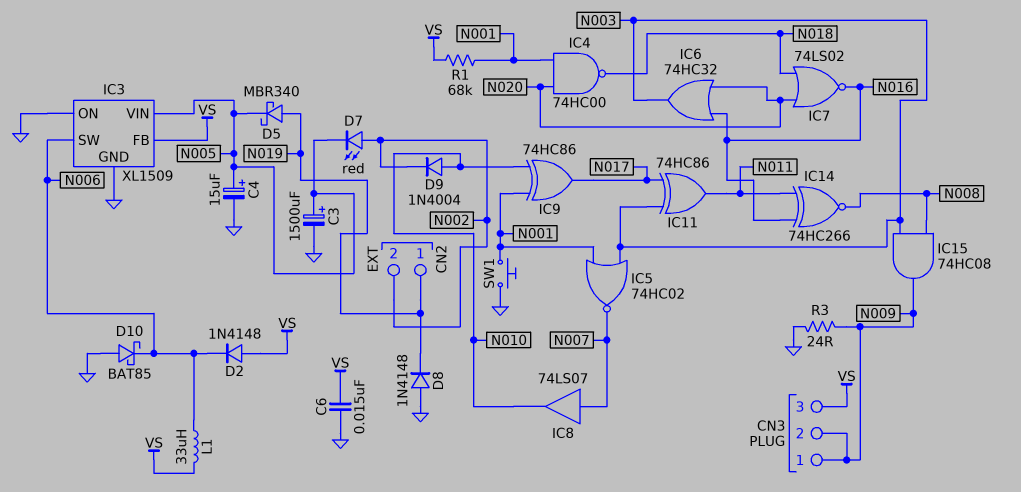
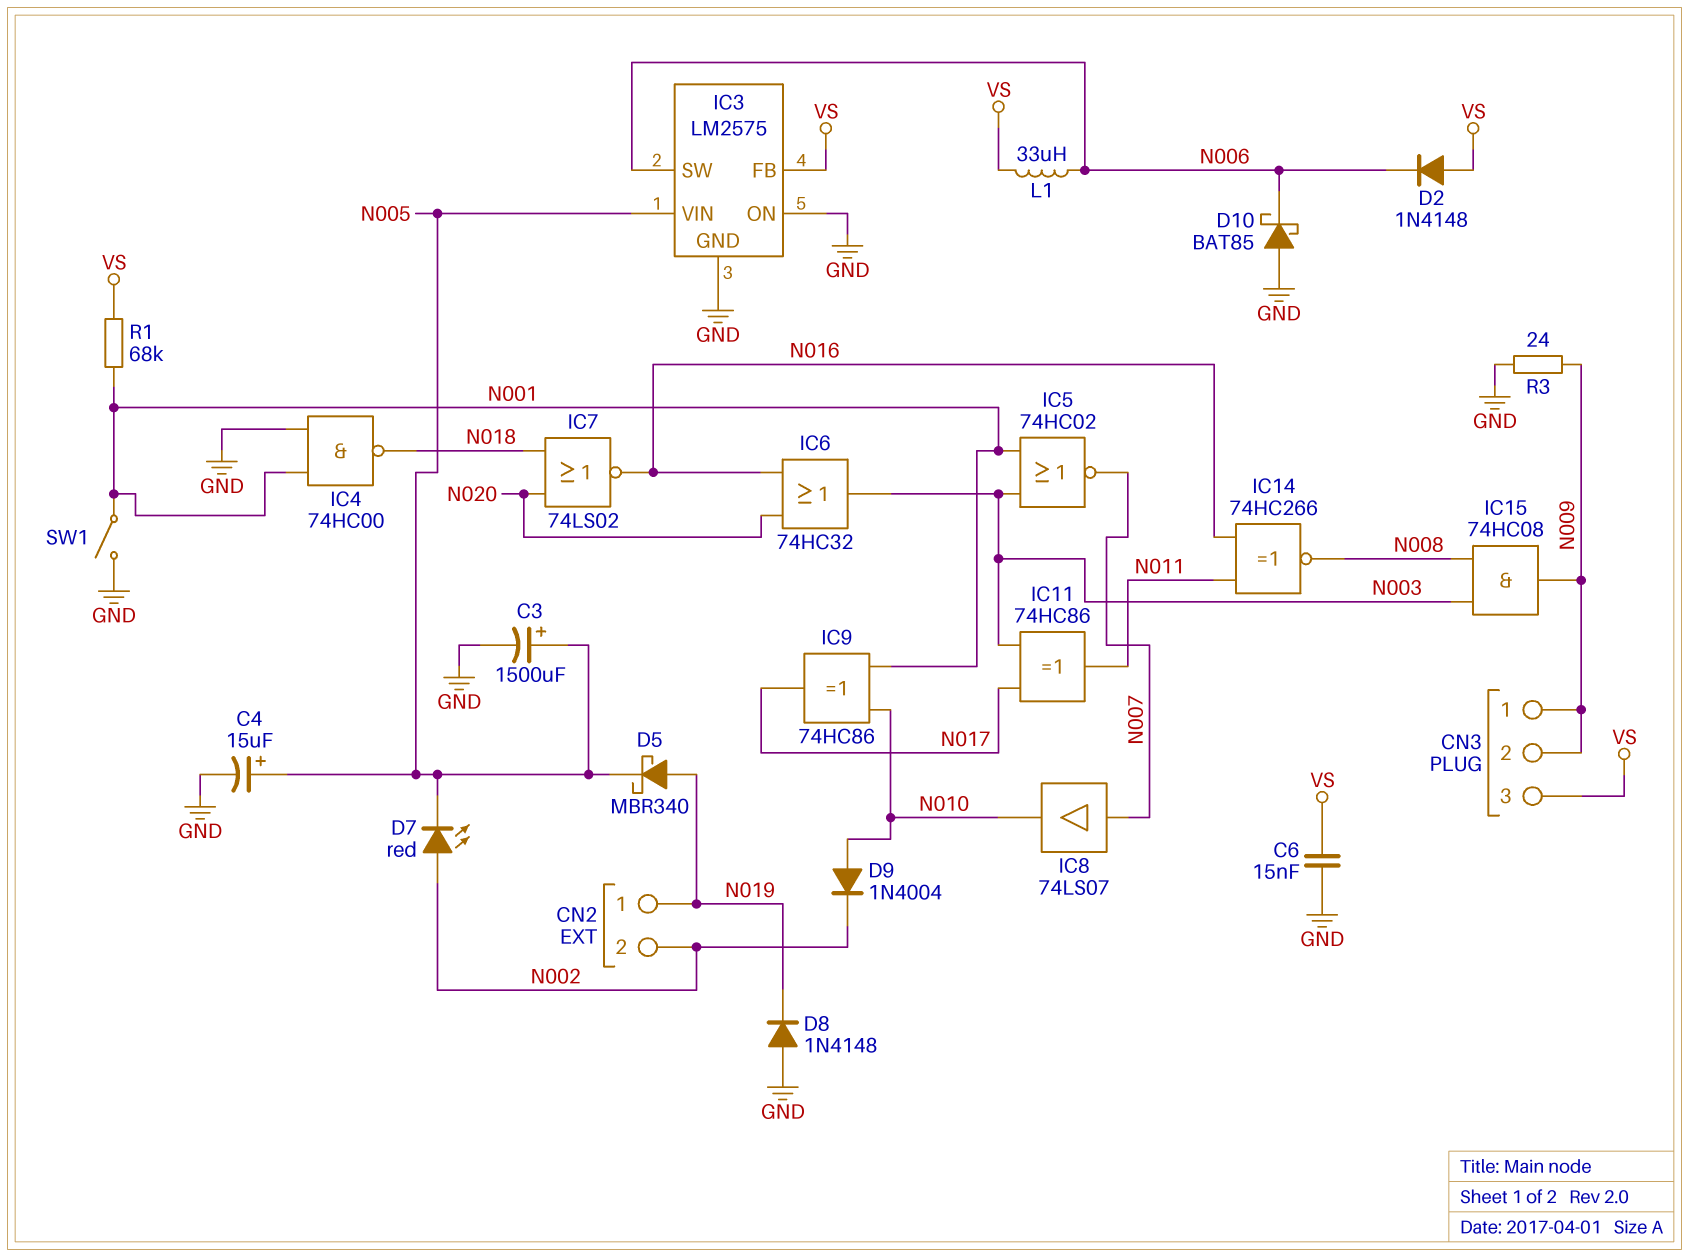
IC3: XL1509 -> LM2575
IC4: NAND 74HC00 (in N001, in N020, out N018) -> NAND 74HC00 (in GND, in N001, out N018)
SW1: button (GND, N001) -> switch (GND, N001)

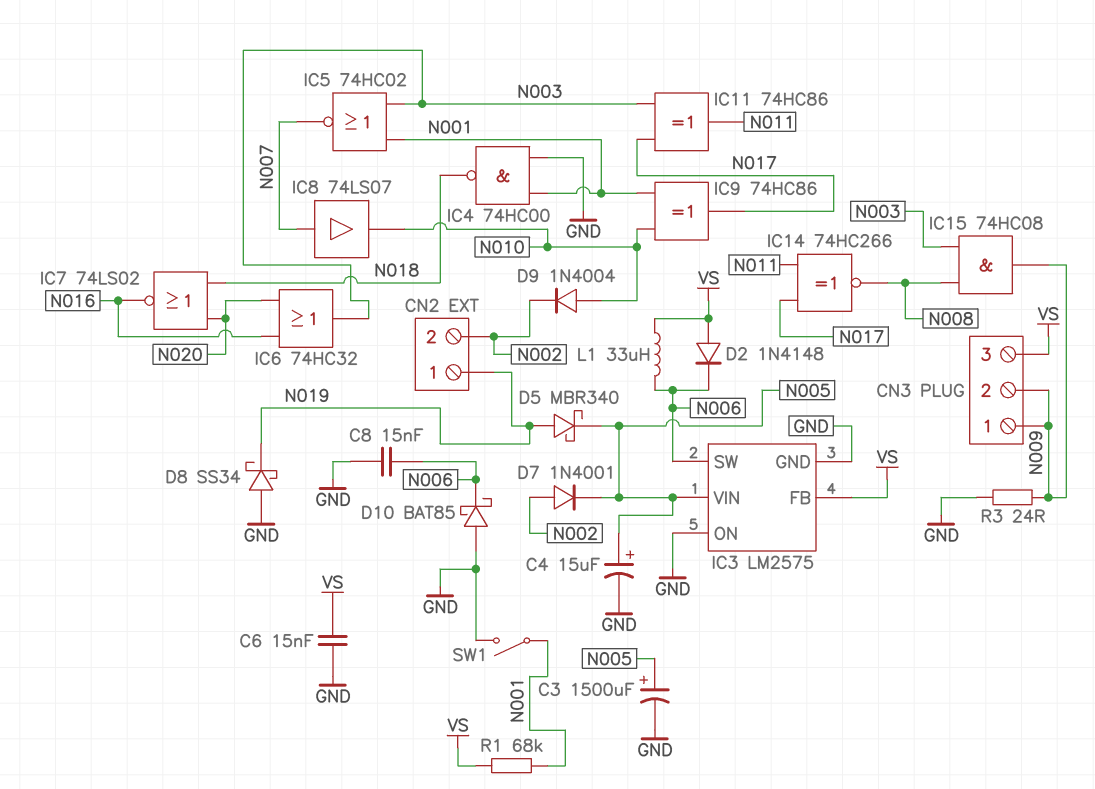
C8: none -> 15nF (GND, N006)
D7: LED red (A N002, K N005) -> diode 1N4001 (A N002, K N005)
D8: diode 1N4148 (A GND, K N019) -> schottky SS34 (A GND, K N019)
IC14: XNOR 74HC266 (in N011, in N016, out N008) -> XNOR 74HC266 (in N011, in N017, out N008)

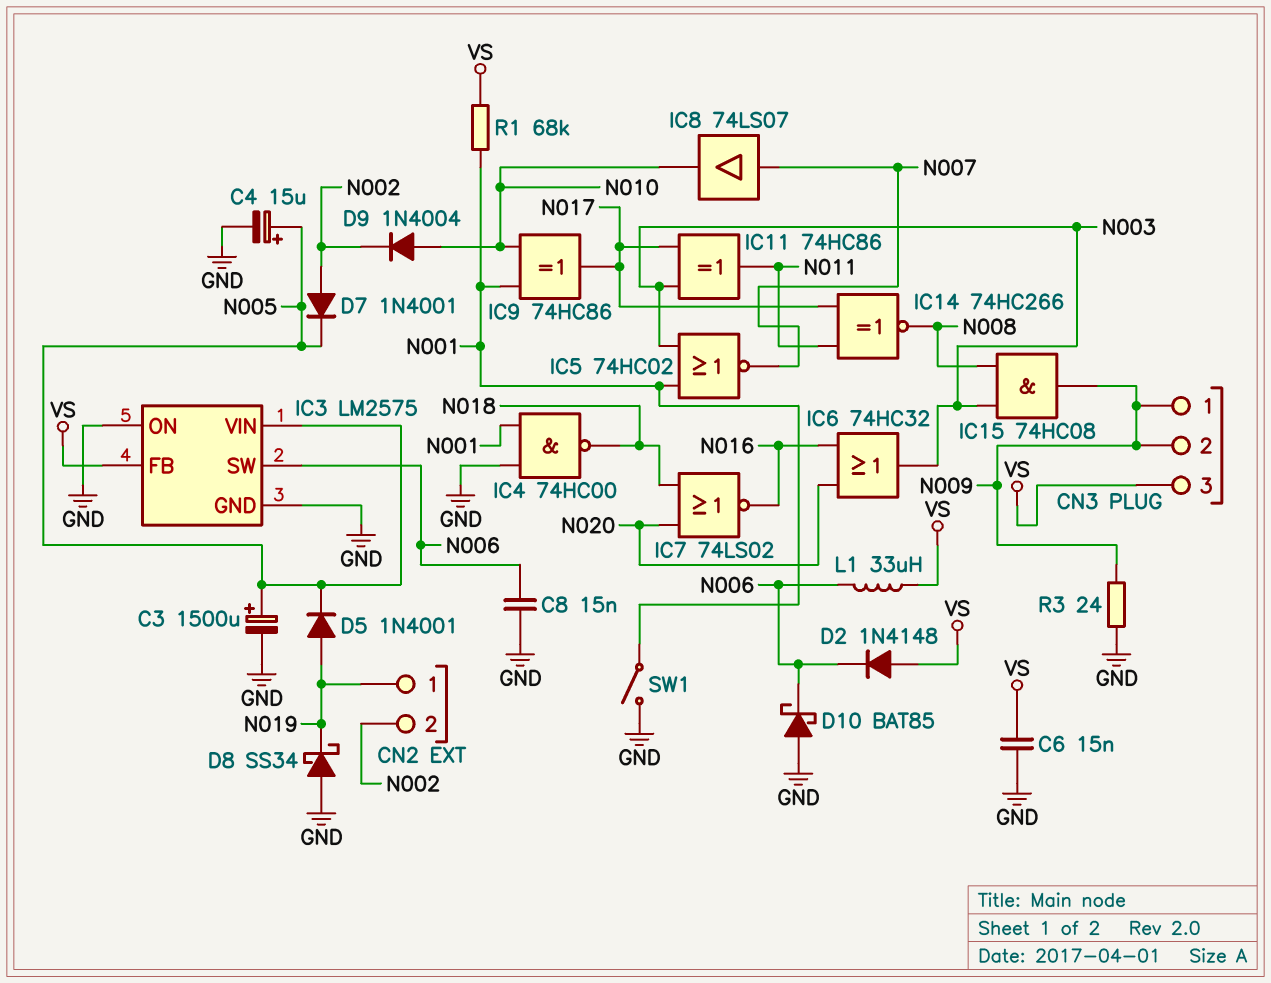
D5: schottky MBR340 (A N019, K N005) -> diode 1N4001 (A N019, K N005)

